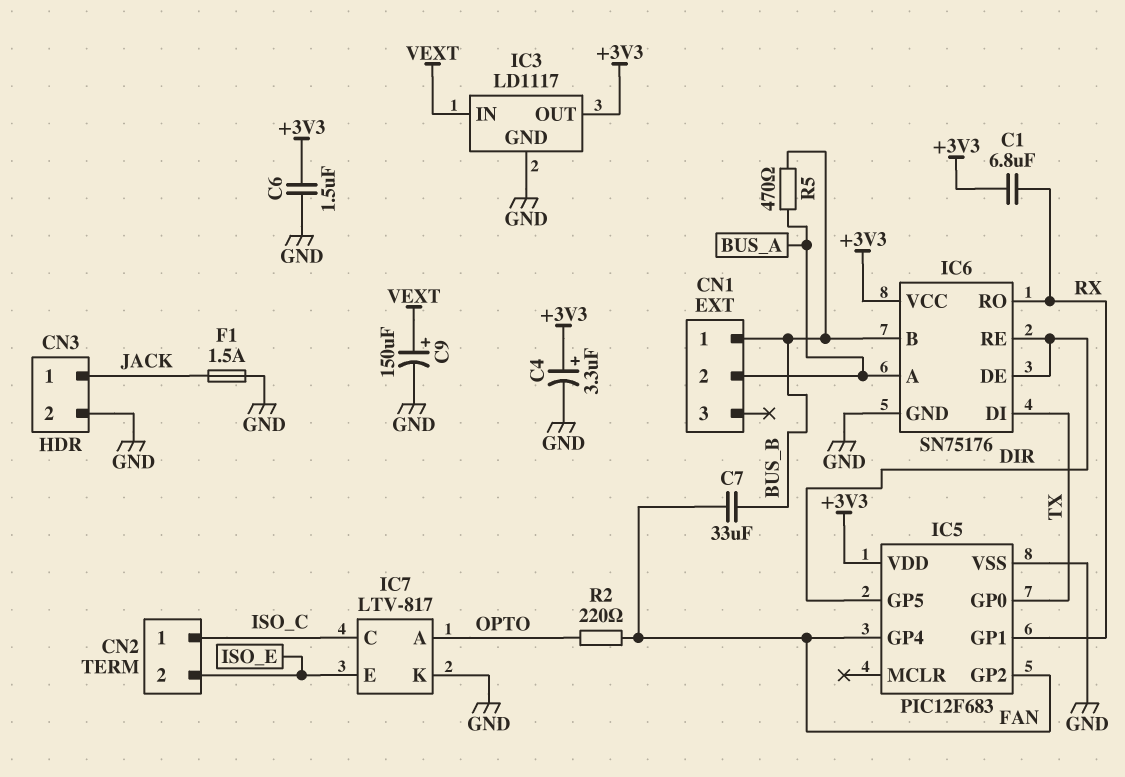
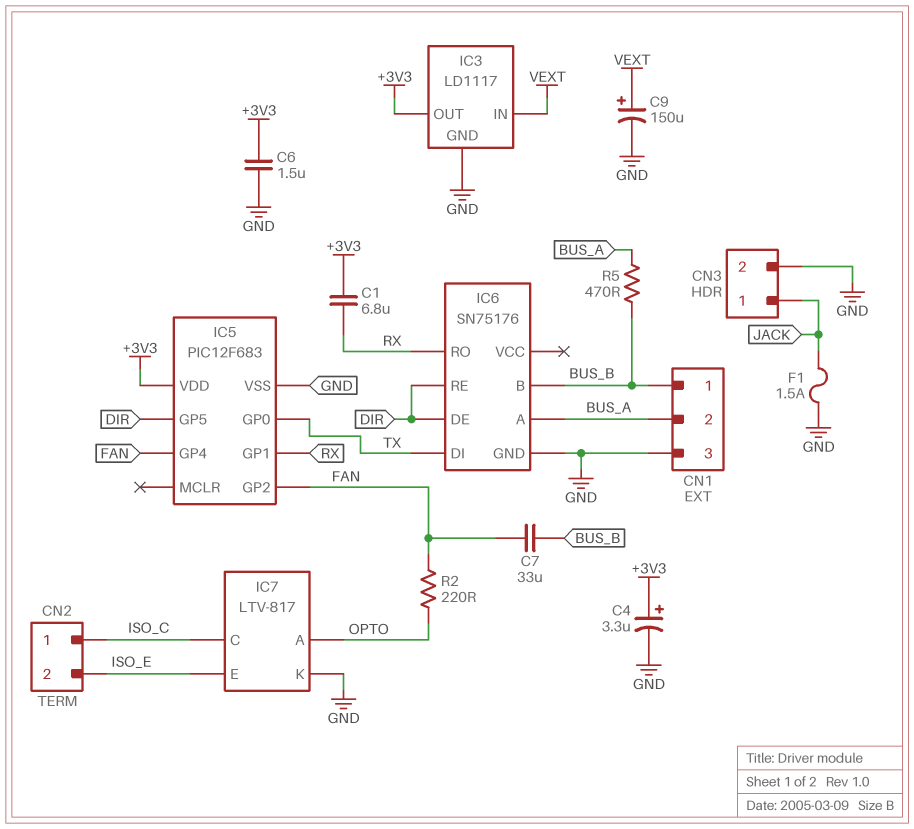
CN1 pin 3: none -> GND
IC6 pin VCC: +3V3 -> none

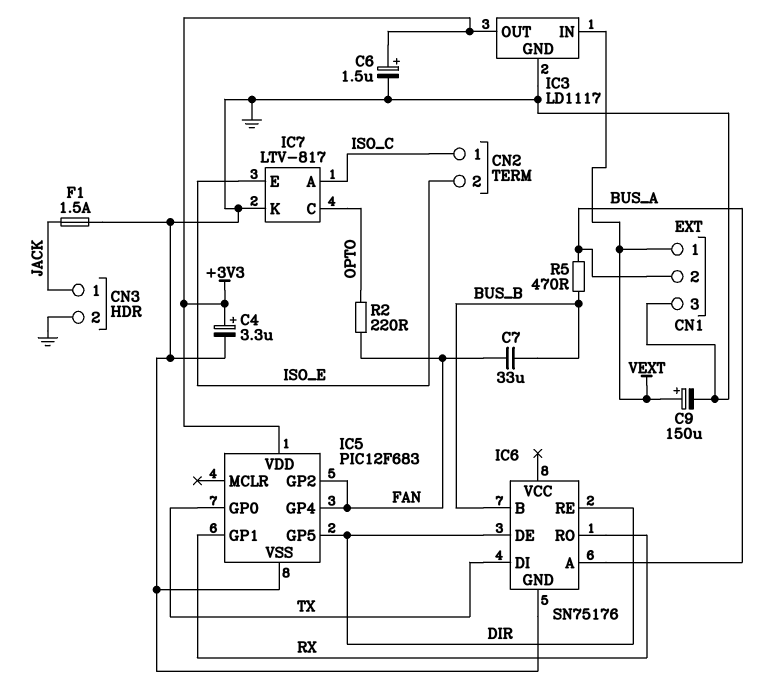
C1: 6.8uF (+3V3, RX) -> none
C6: 1.5uF (+3V3, GND) -> 1.5uF (plus +3V3, minus GND)
CN1 pin 1: BUS_B -> VEXT
IC7 pin A: OPTO -> ISO_C
IC7 pin C: ISO_C -> OPTO

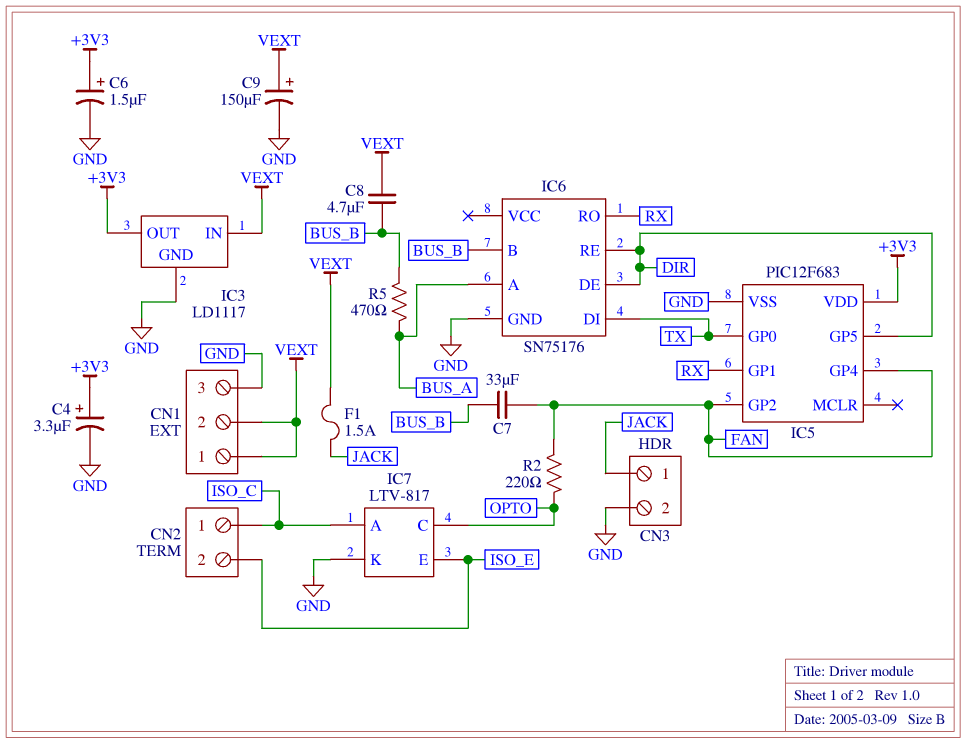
C8: none -> 4.7uF (BUS_B, VEXT)
CN1 pin 2: BUS_A -> VEXT
F1: 1.5A (GND, JACK) -> 1.5A (JACK, VEXT)

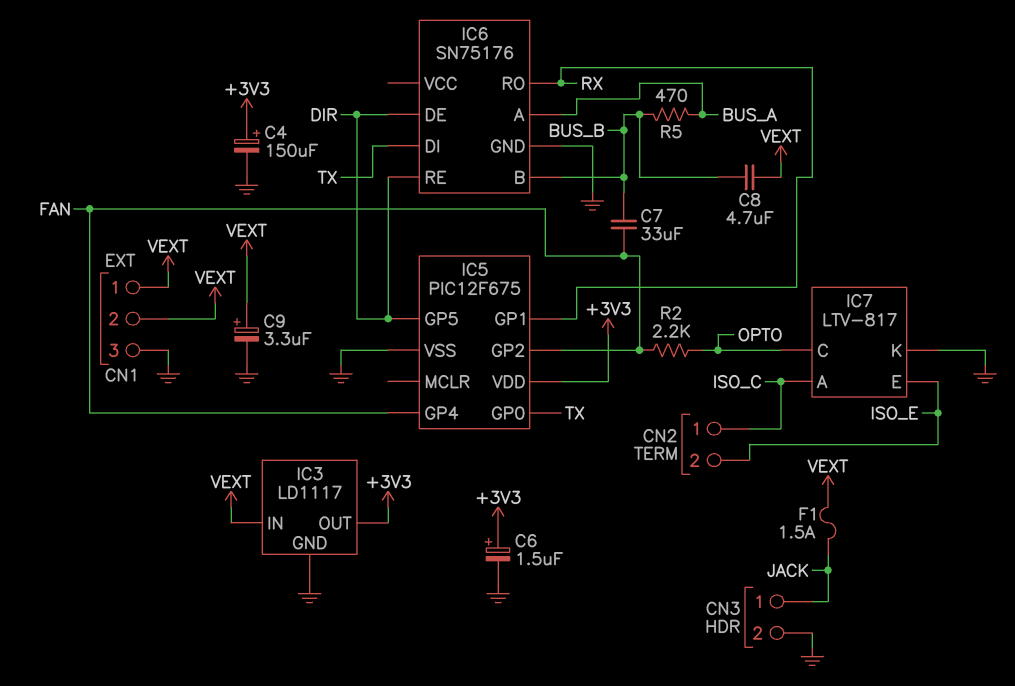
C4: 3.3uF (plus +3V3, minus GND) -> 150uF (plus +3V3, minus GND)
C9: 150uF (plus VEXT, minus GND) -> 3.3uF (plus VEXT, minus GND)
IC5: PIC12F683 -> PIC12F675
R2: 220 (FAN, OPTO) -> 2.2k (FAN, OPTO)

